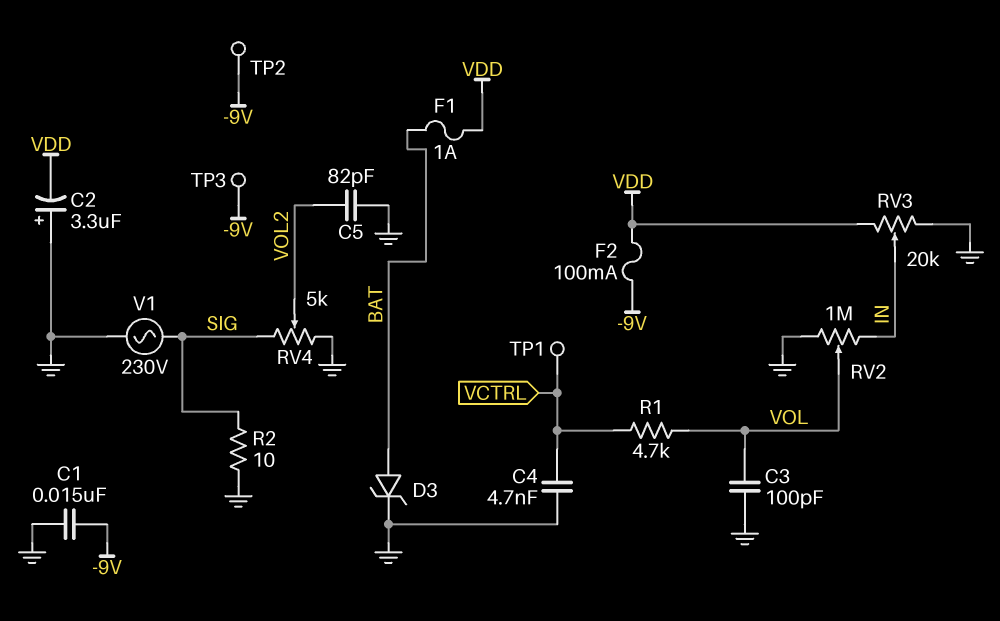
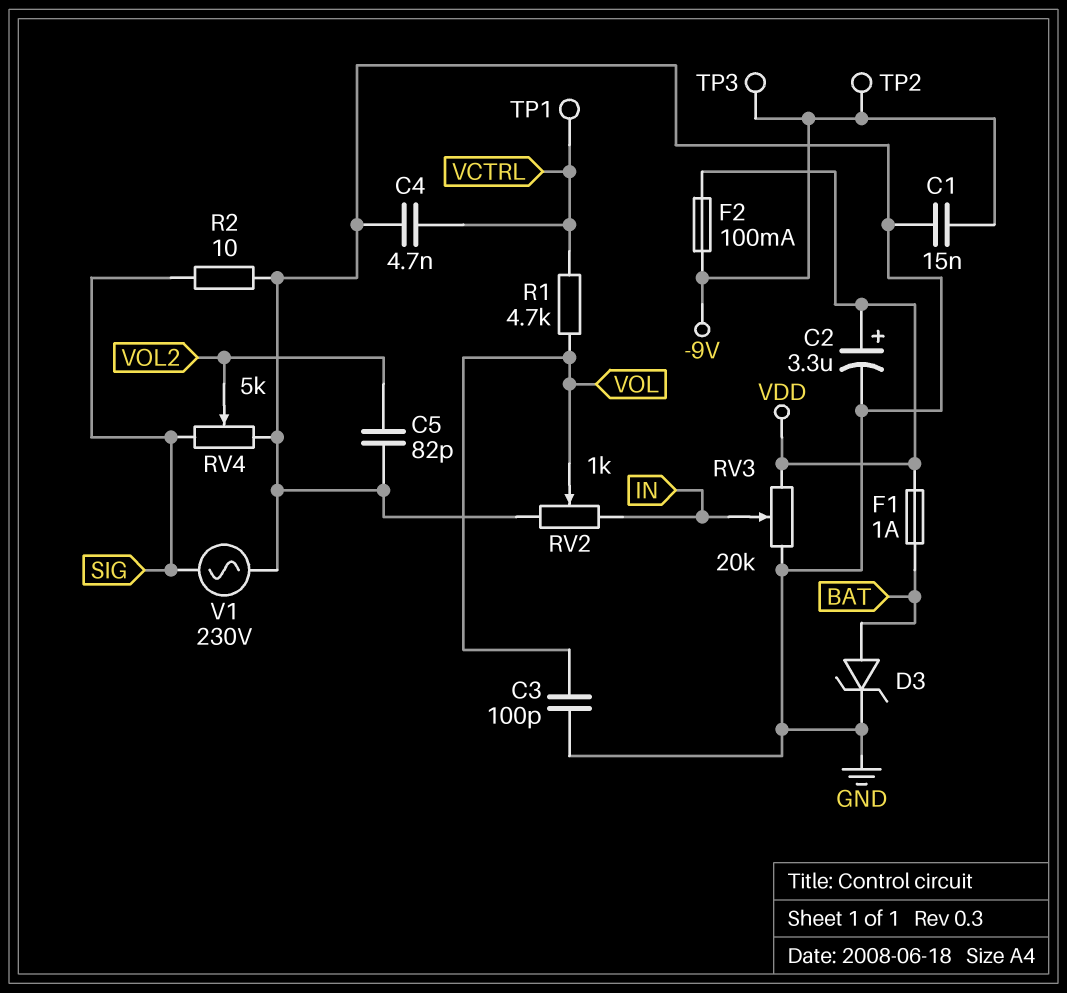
C2: 3.3uF (plus GND, minus VDD) -> 3.3uF (plus VDD, minus GND)
RV2: 1M (GND, IN, wiper VOL) -> 1k (GND, IN, wiper VOL)

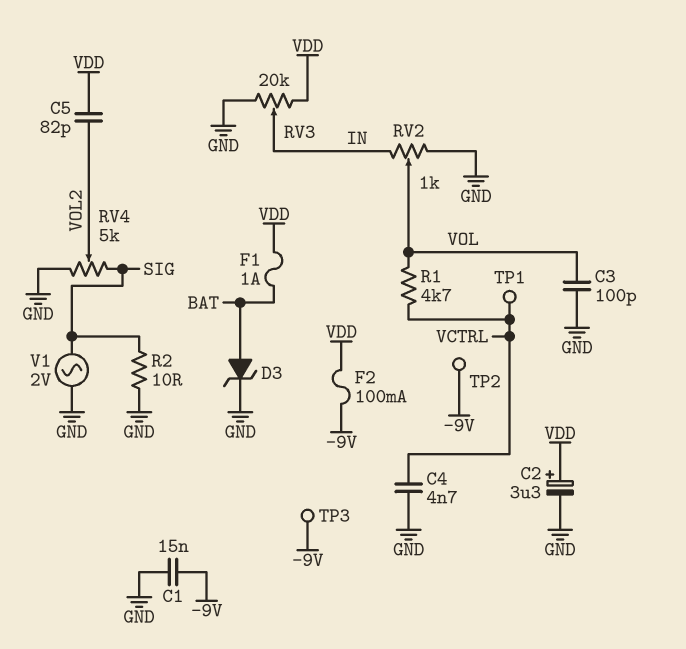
C5: 82pF (GND, VOL2) -> 82pF (VDD, VOL2)
V1: AC 230V (GND, SIG) -> AC 2V (GND, SIG)

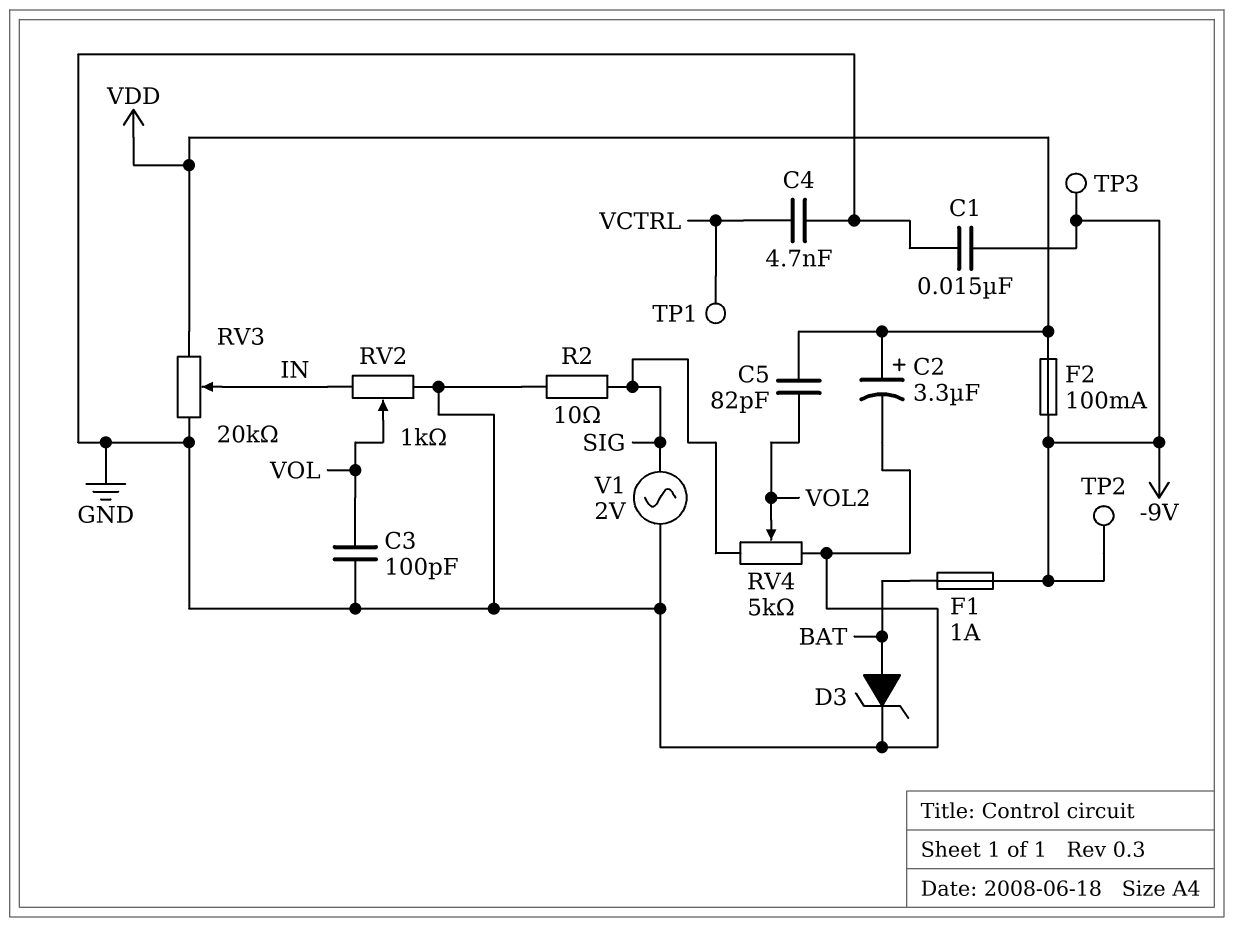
F1: 1A (BAT, VDD) -> 1A (-9V, BAT)
R1: 4.7k (VCTRL, VOL) -> none

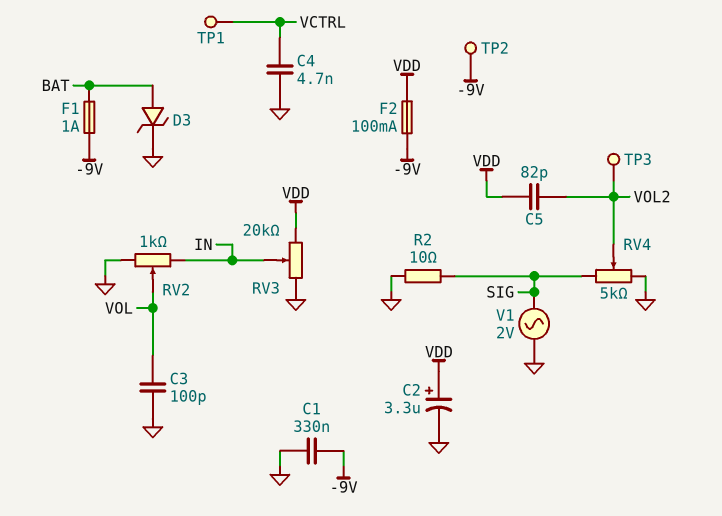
C1: 15nF (-9V, GND) -> 330nF (-9V, GND)
TP3: test point (-9V) -> test point (VOL2)

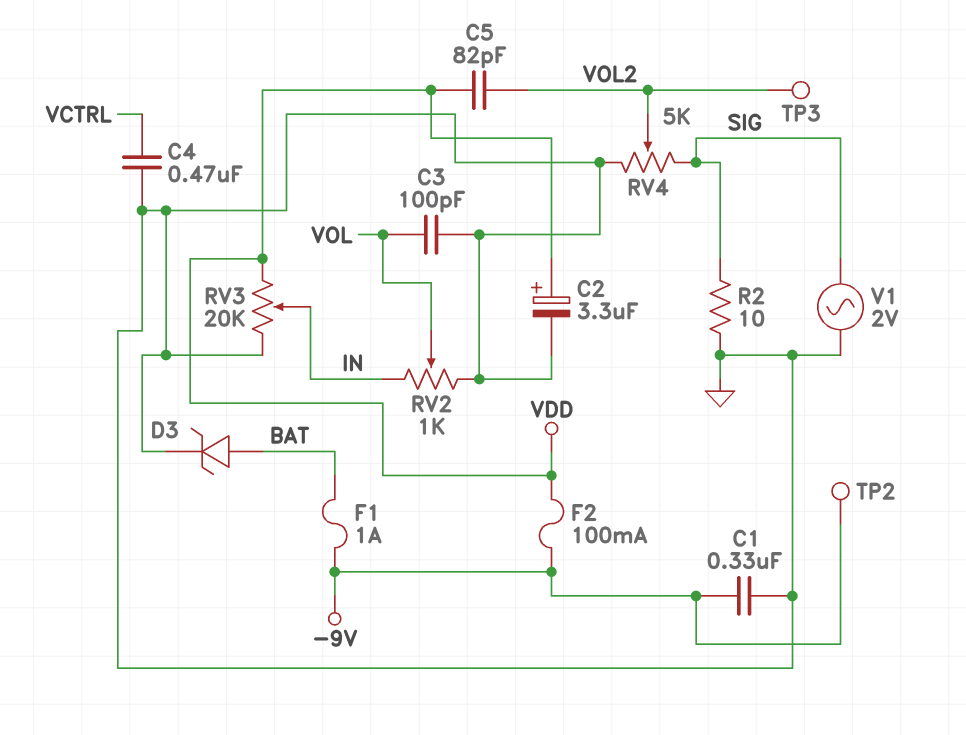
C4: 4.7nF (GND, VCTRL) -> 470nF (GND, VCTRL)
TP1: test point (VCTRL) -> none

